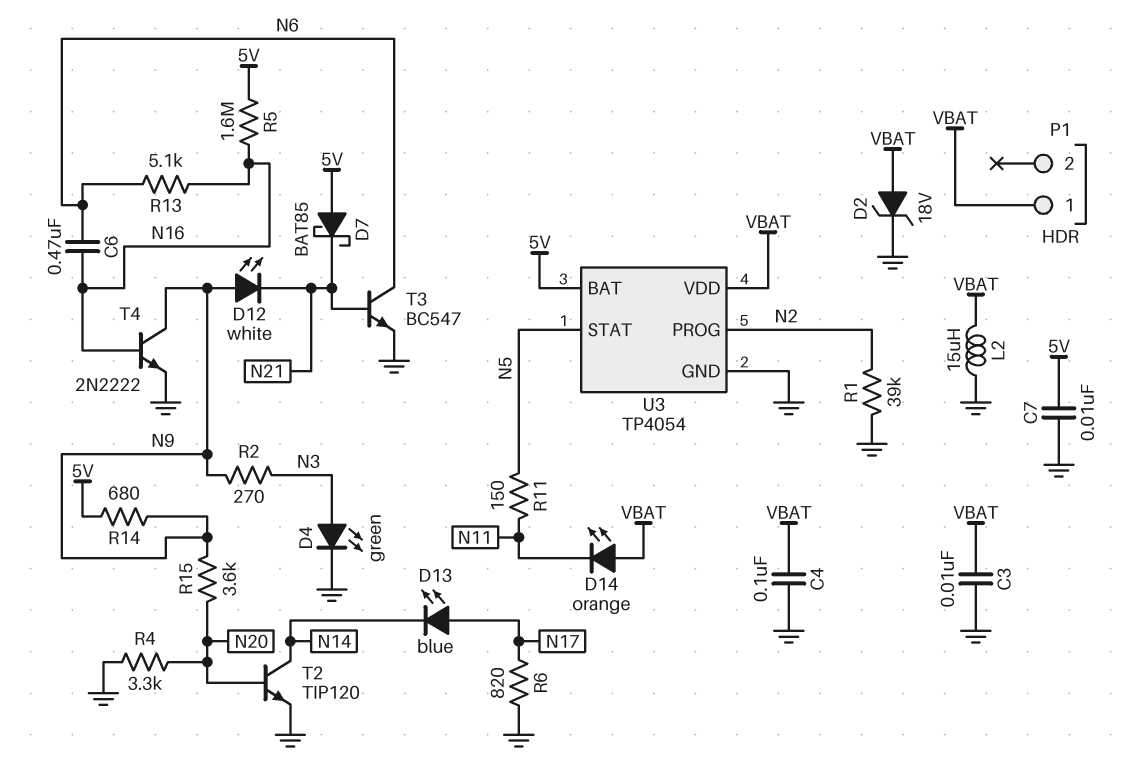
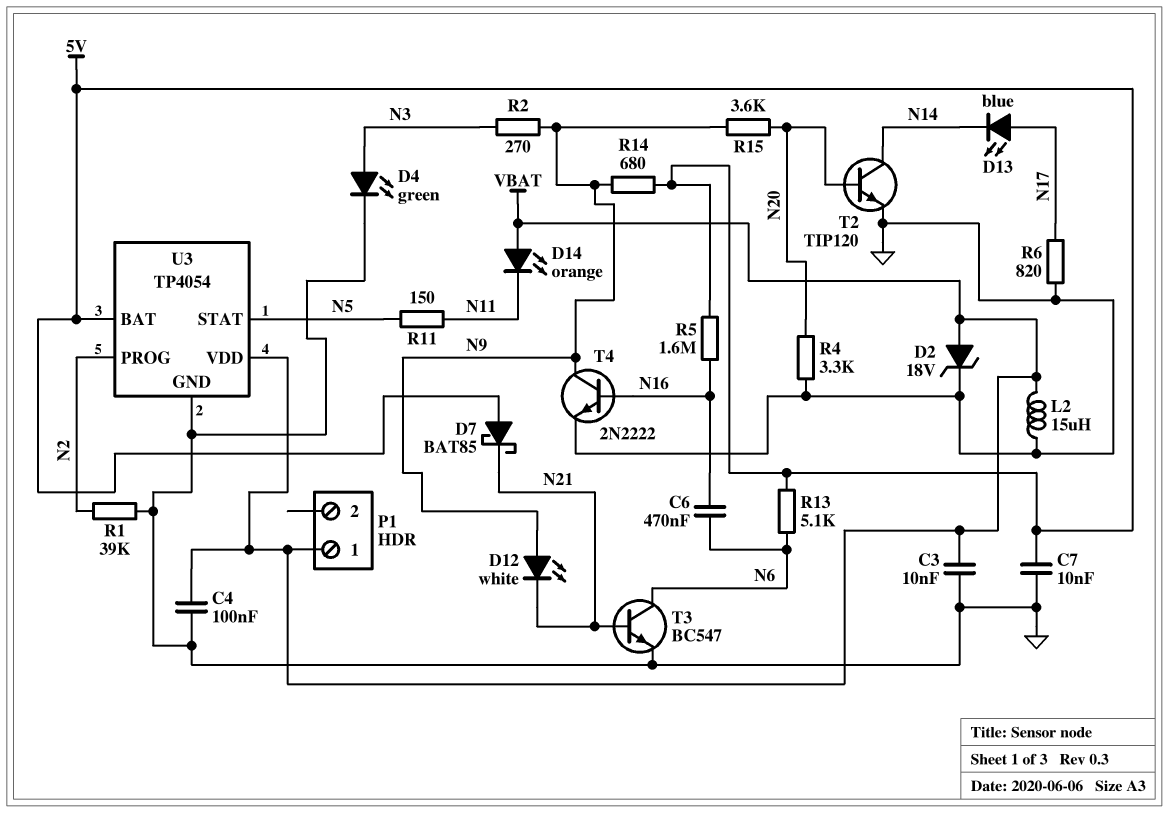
R13: 5.1k (N6, N16) -> 5.1k (5V, N6)

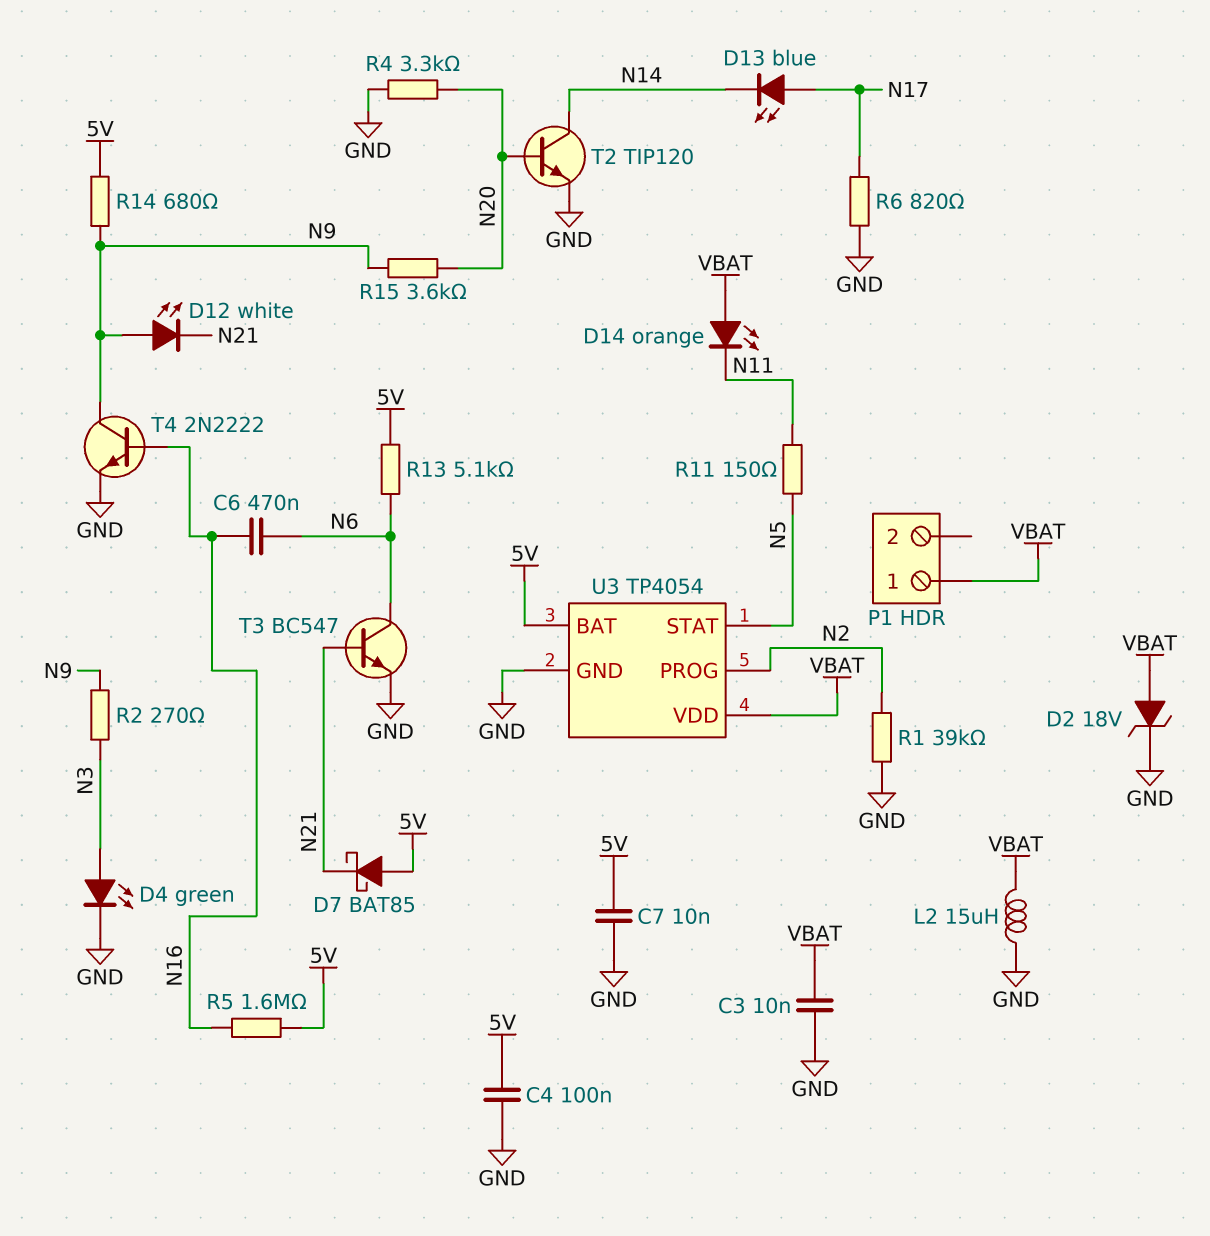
C4: 100nF (GND, VBAT) -> 100nF (5V, GND)

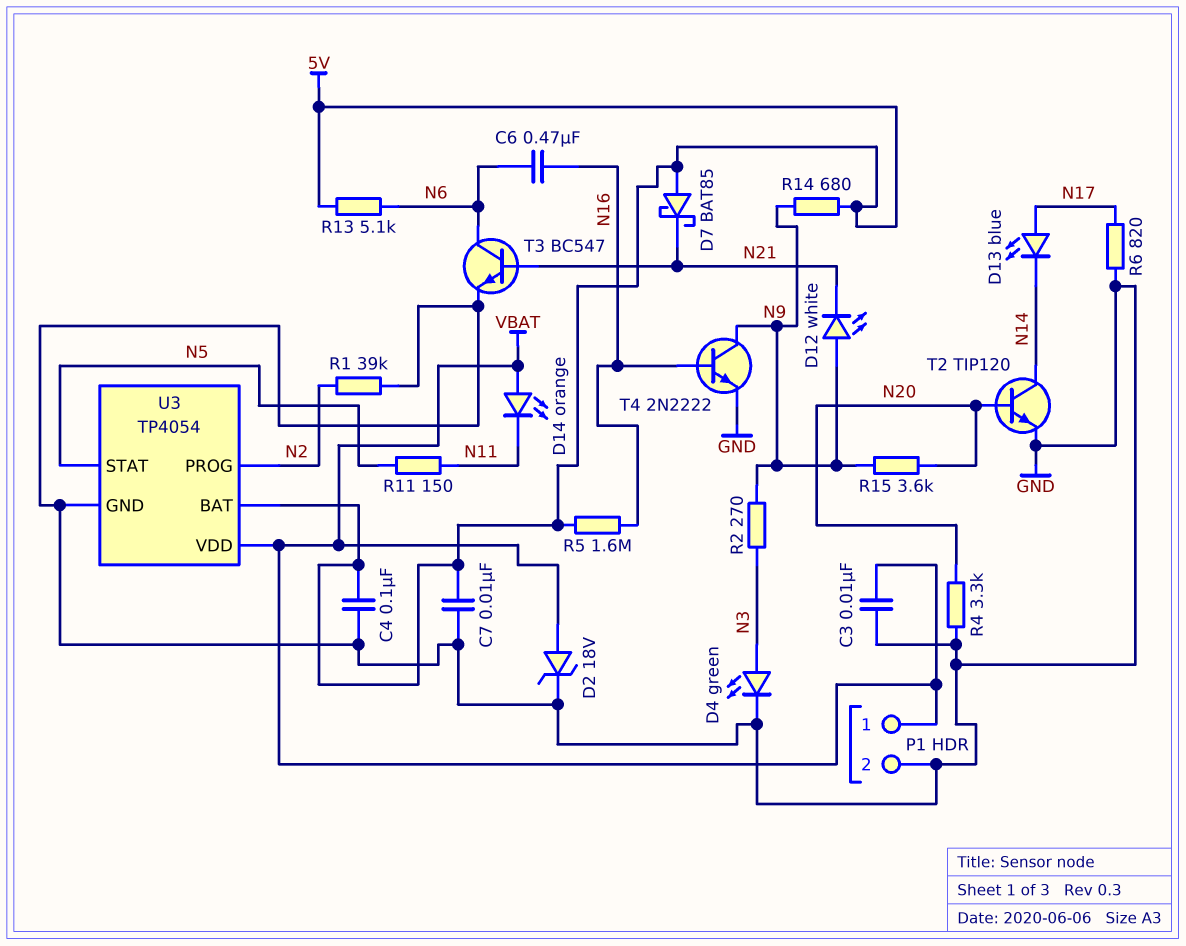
L2: 15uH (GND, VBAT) -> none
P1 pin 2: none -> GND

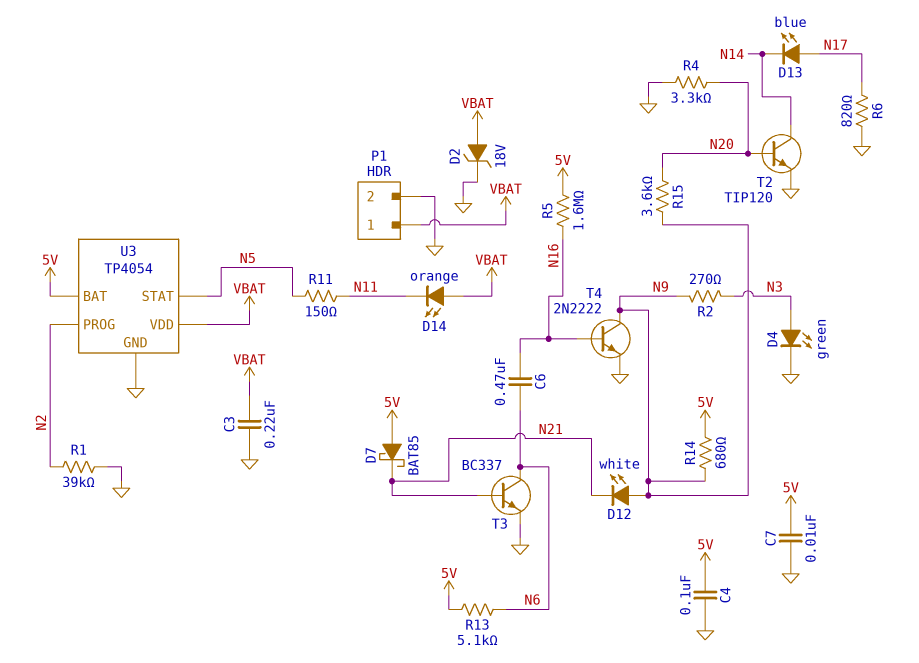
C3: 10nF (GND, VBAT) -> 220nF (GND, VBAT)
T3: NPN BC547 (B N21, C N6, E GND) -> NPN BC337 (B N21, C N6, E GND)

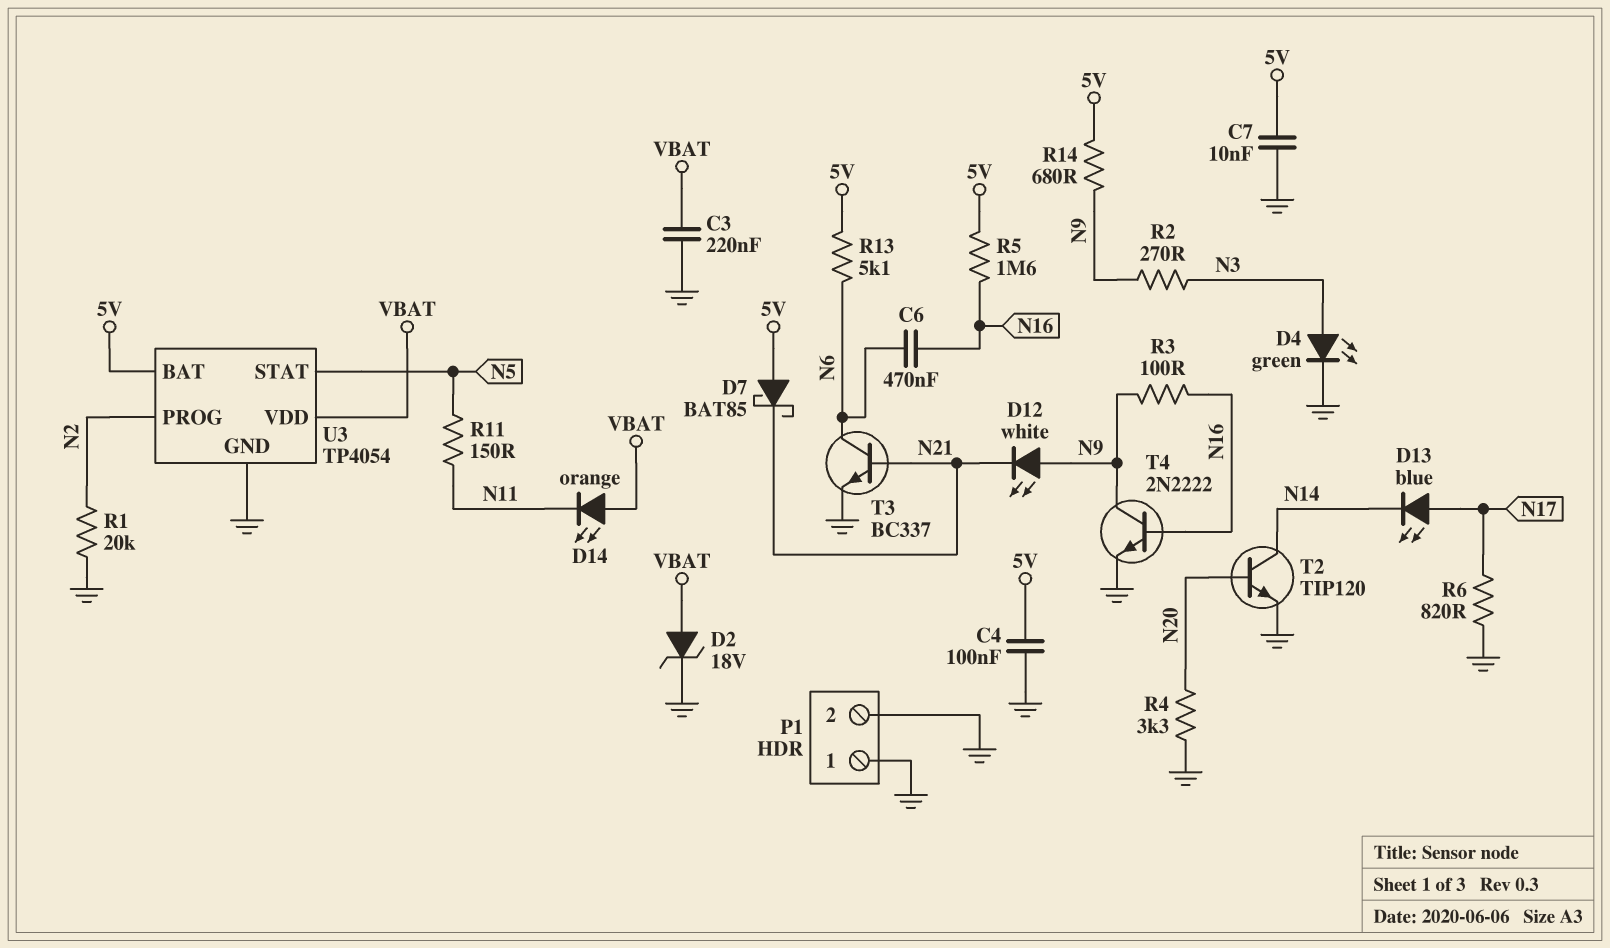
P1 pin 1: VBAT -> GND
R1: 39k (GND, N2) -> 20k (GND, N2)
R3: none -> 100 (N9, N16)
R15: 3.6k (N9, N20) -> none

